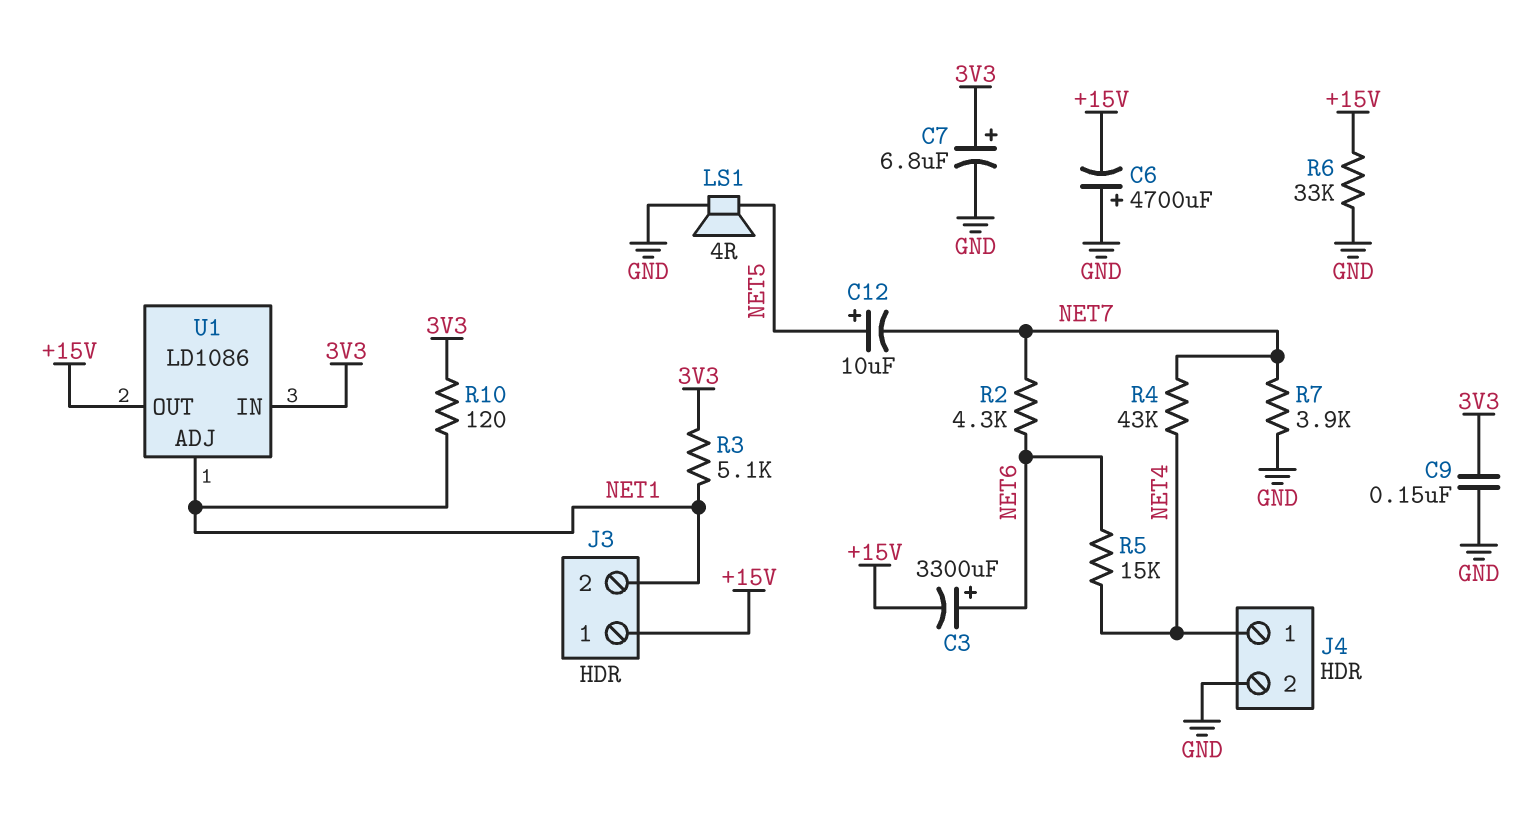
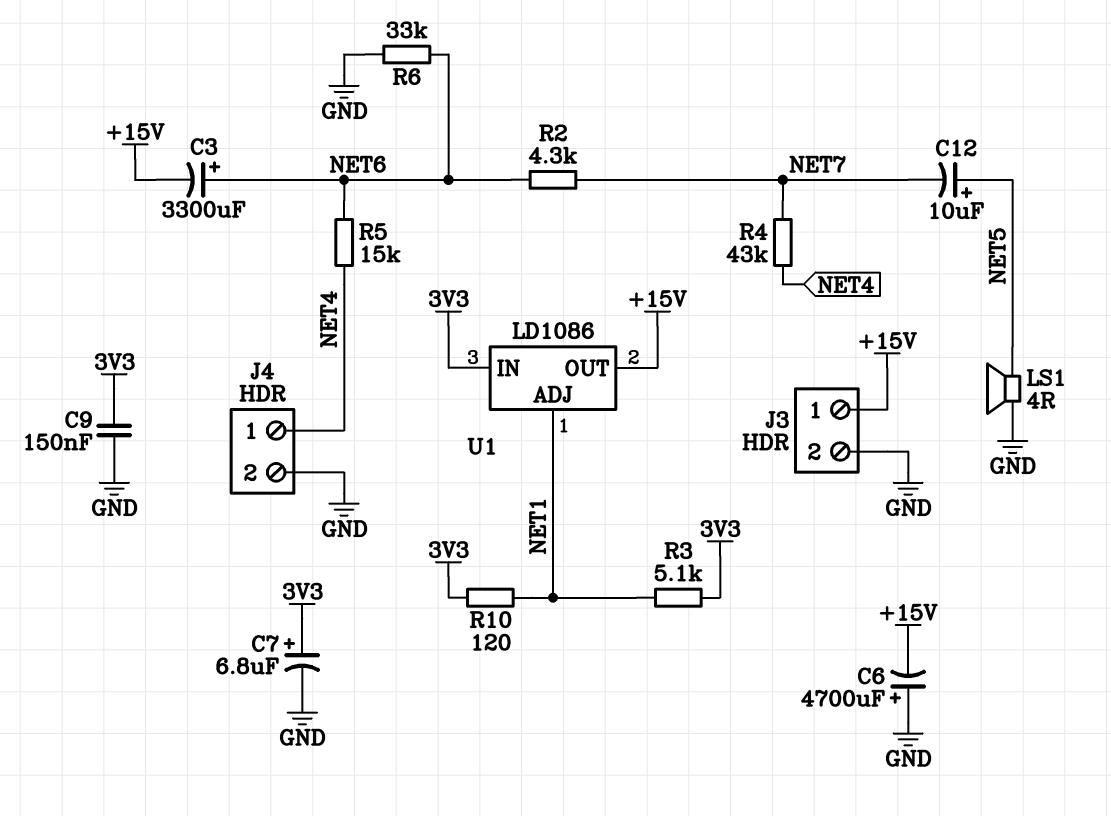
J3 pin 2: NET1 -> GND
R6: 33k (+15V, GND) -> 33k (GND, NET6)
R7: 3.9k (GND, NET7) -> none

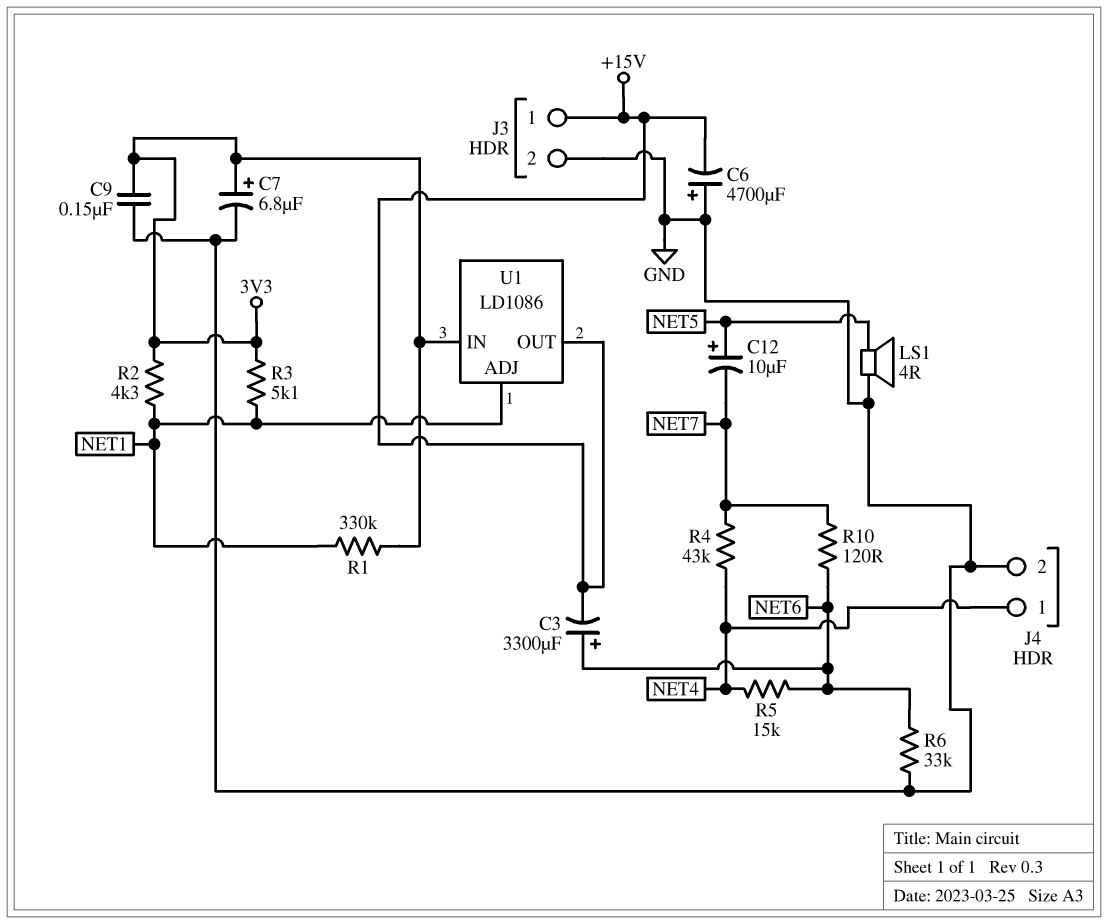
R1: none -> 330k (3V3, NET1)
R2: 4.3k (NET6, NET7) -> 4.3k (3V3, NET1)
R10: 120 (3V3, NET1) -> 120 (NET6, NET7)

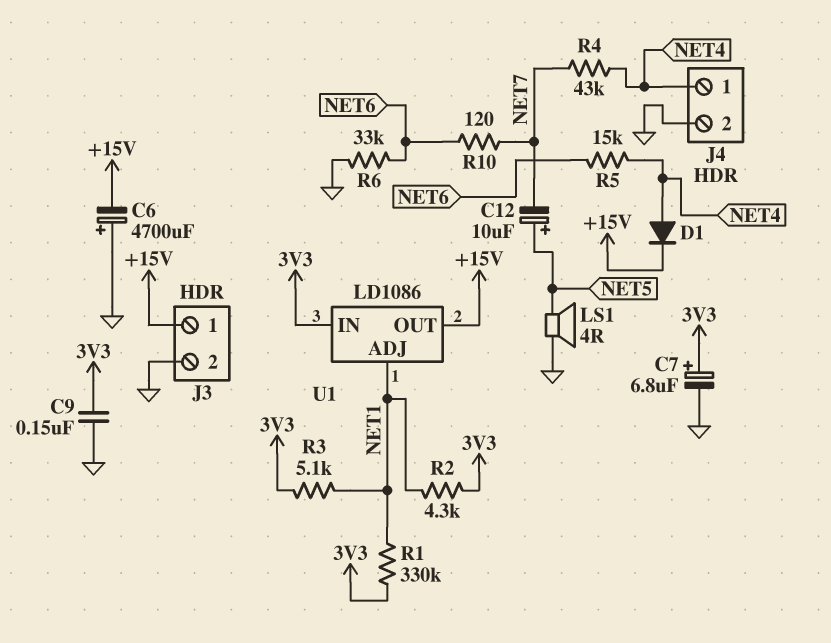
C3: 3300uF (plus NET6, minus +15V) -> none
D1: none -> diode (A NET4, K +15V)

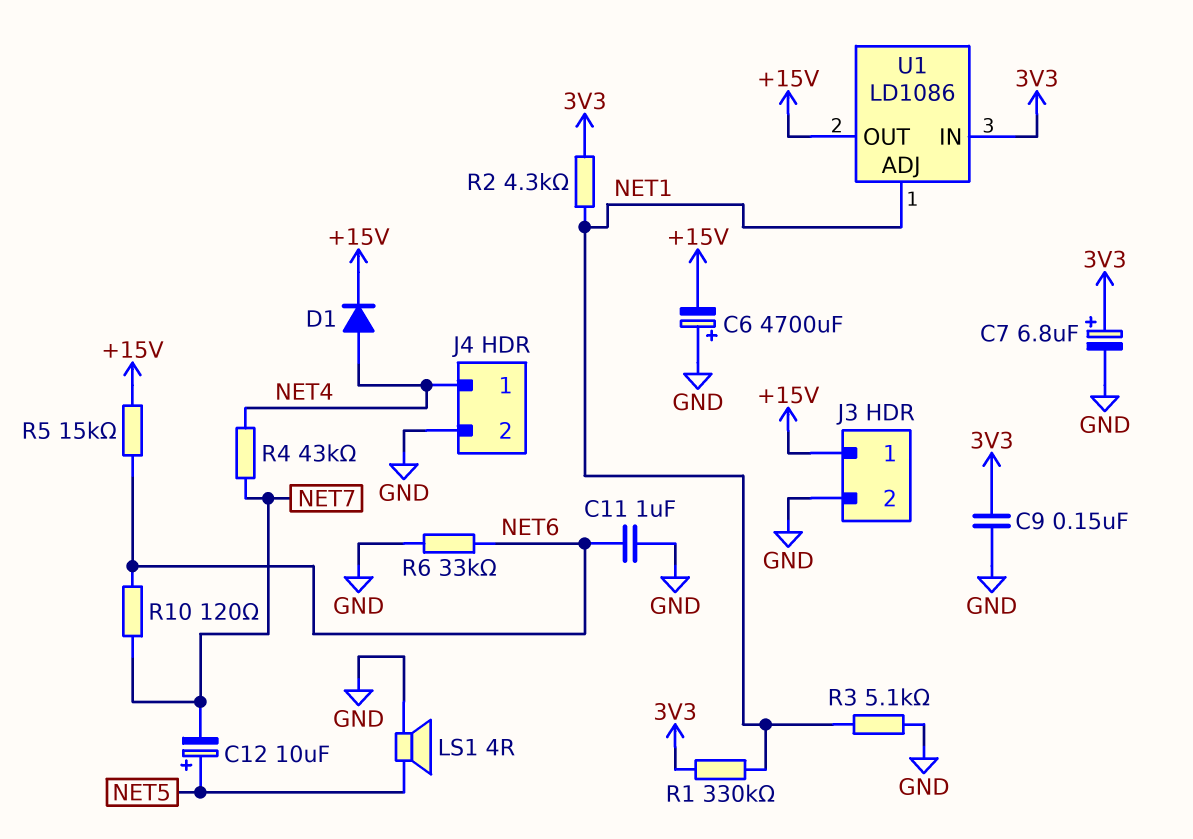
C11: none -> 1uF (GND, NET6)
R3: 5.1k (3V3, NET1) -> 5.1k (GND, NET1)
R5: 15k (NET4, NET6) -> 15k (+15V, NET6)

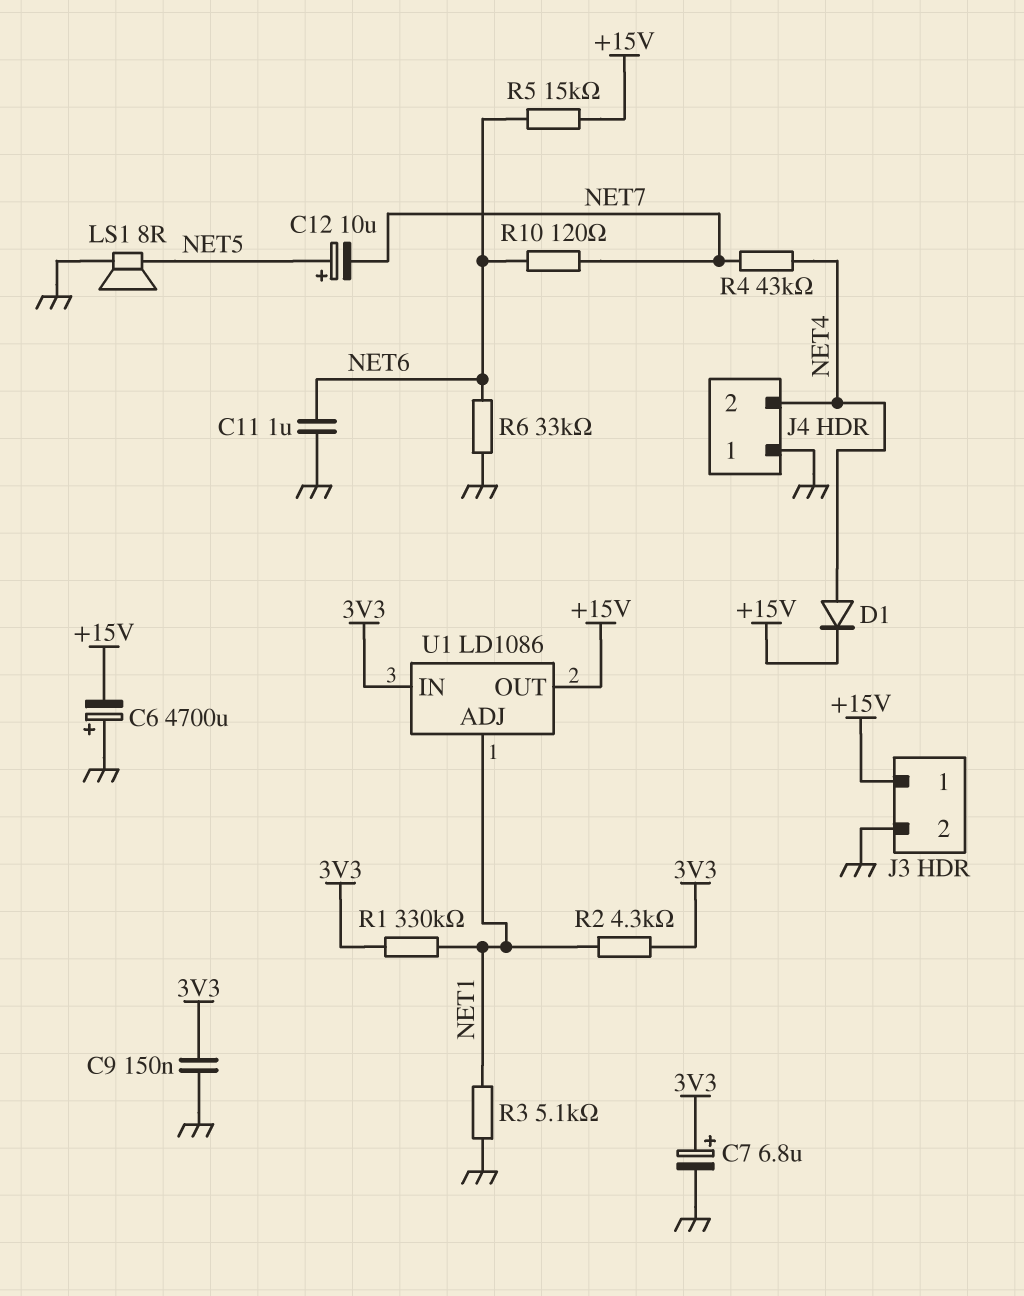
J4 pin 1: NET4 -> GND
J4 pin 2: GND -> NET4
LS1: speaker 4R (GND, NET5) -> speaker 8R (GND, NET5)

